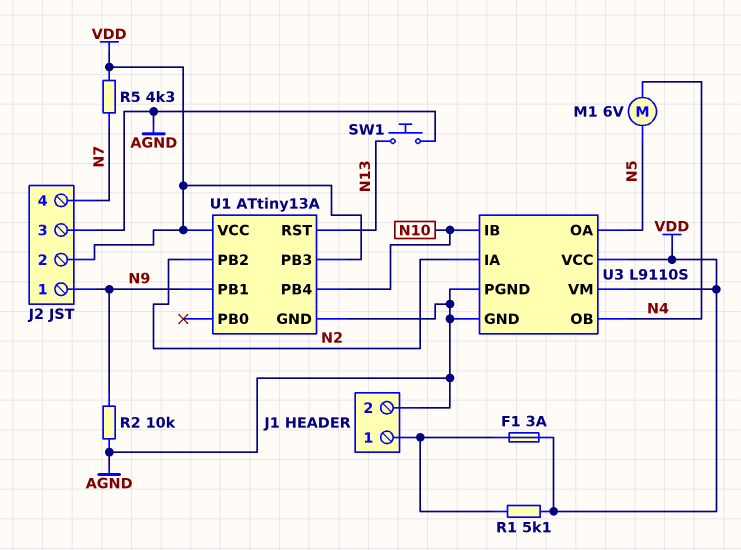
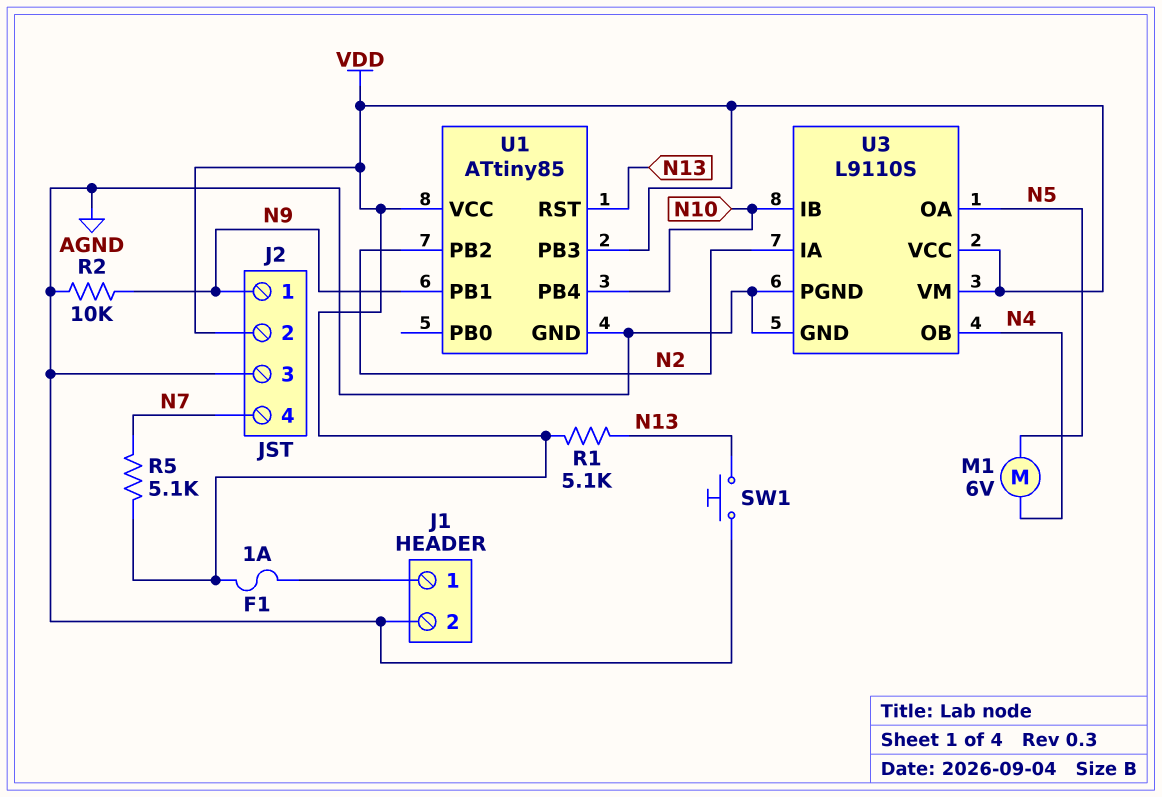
F1: 3A (J1/1, VDD) -> 1A (J1/1, VDD)
R1: 5.1k (J1/1, VDD) -> 5.1k (N13, VDD)
R5: 4.3k (N7, VDD) -> 5.1k (N7, VDD)
U1: ATtiny13A -> ATtiny85

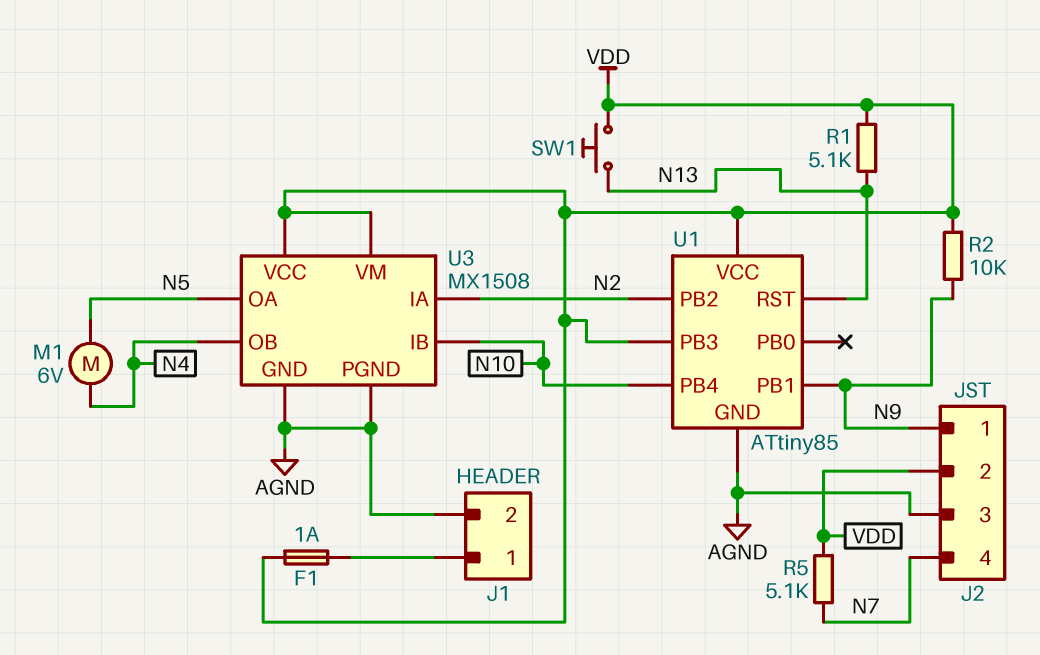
R2: 10k (AGND, N9) -> 10k (N9, VDD)
SW1: button (AGND, N13) -> button (N13, VDD)
U3: L9110S -> MX1508

